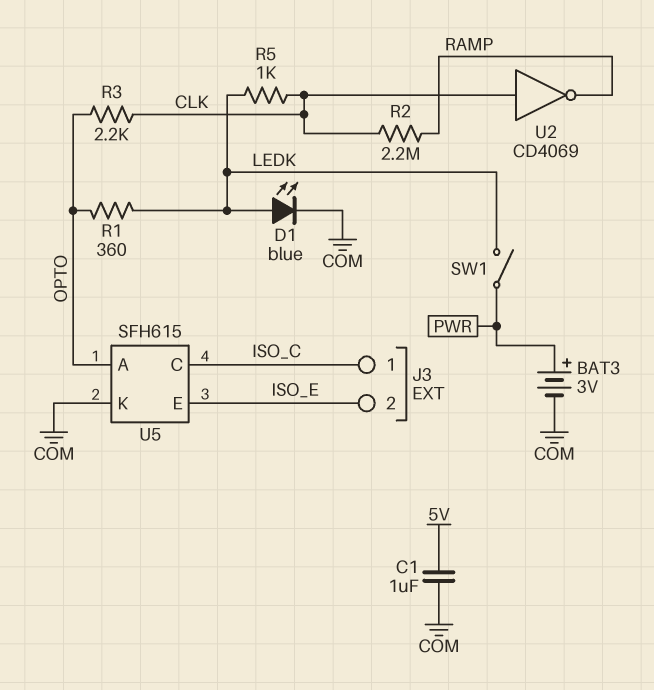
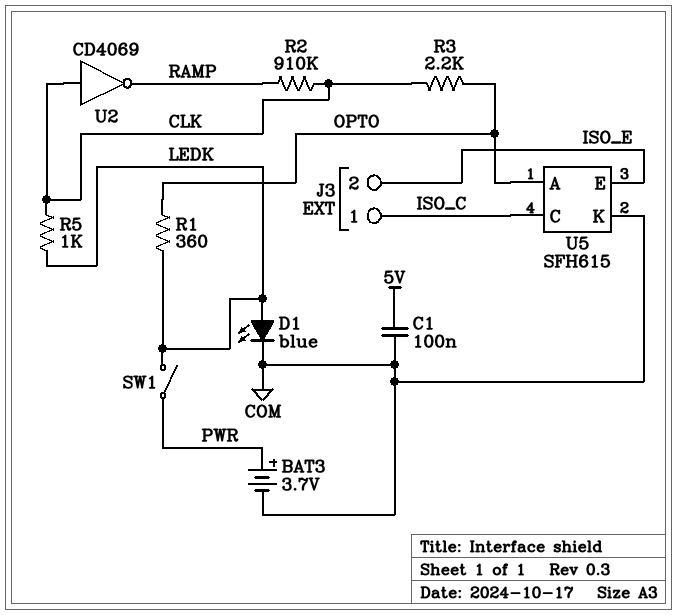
BAT3: 3V (plus PWR, minus COM) -> 3.7V (plus PWR, minus COM)
C1: 1uF (5V, COM) -> 100nF (5V, COM)
R2: 2.2M (CLK, RAMP) -> 910k (CLK, RAMP)

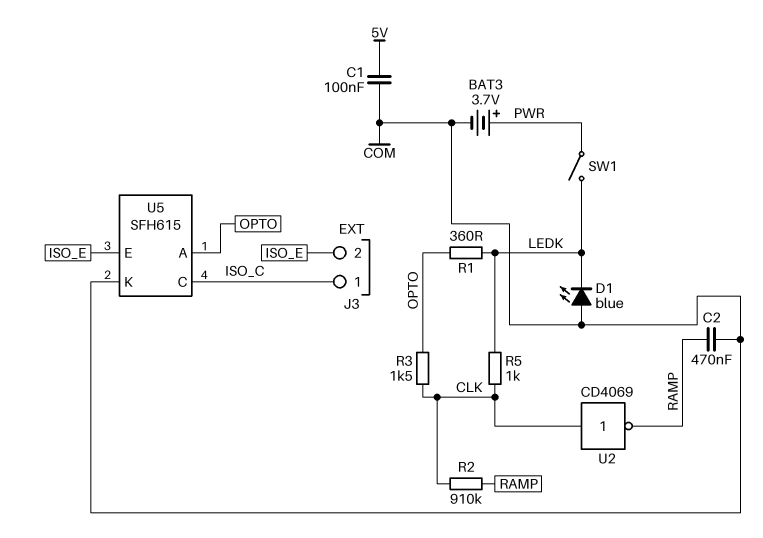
C2: none -> 470nF (COM, RAMP)
D1: LED blue (A LEDK, K COM) -> LED blue (A COM, K LEDK)
R3: 2.2k (CLK, OPTO) -> 1.5k (CLK, OPTO)

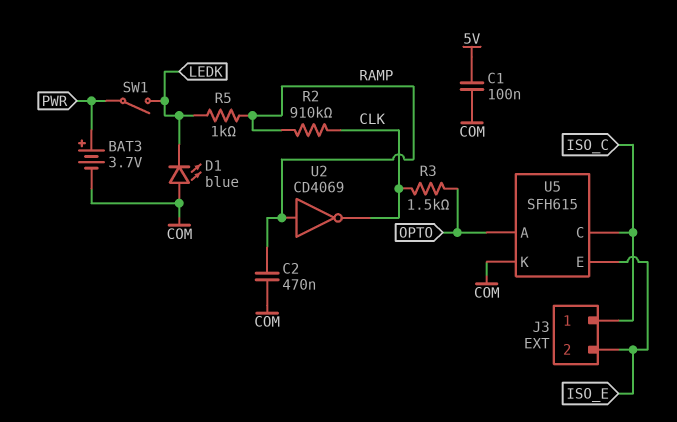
R1: 360 (LEDK, OPTO) -> none
R5: 1k (CLK, LEDK) -> 1k (LEDK, RAMP)
U2: NOT CD4069 (in CLK, out RAMP) -> NOT CD4069 (in RAMP, out CLK)

